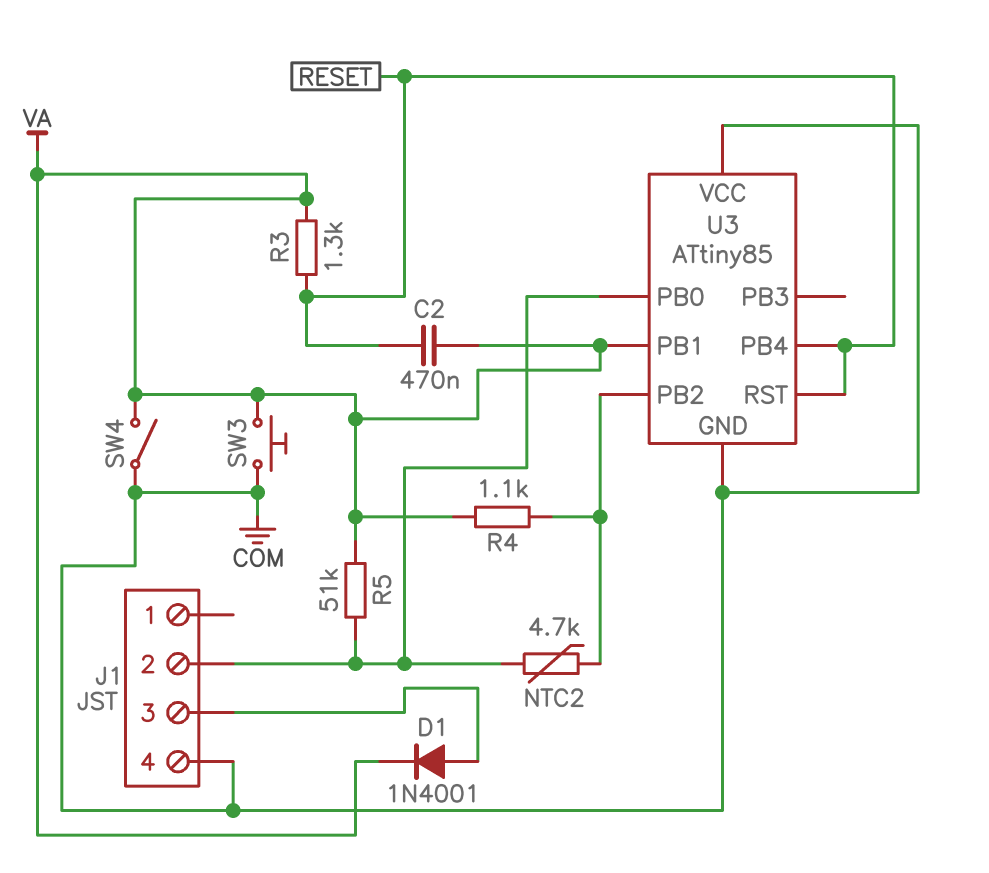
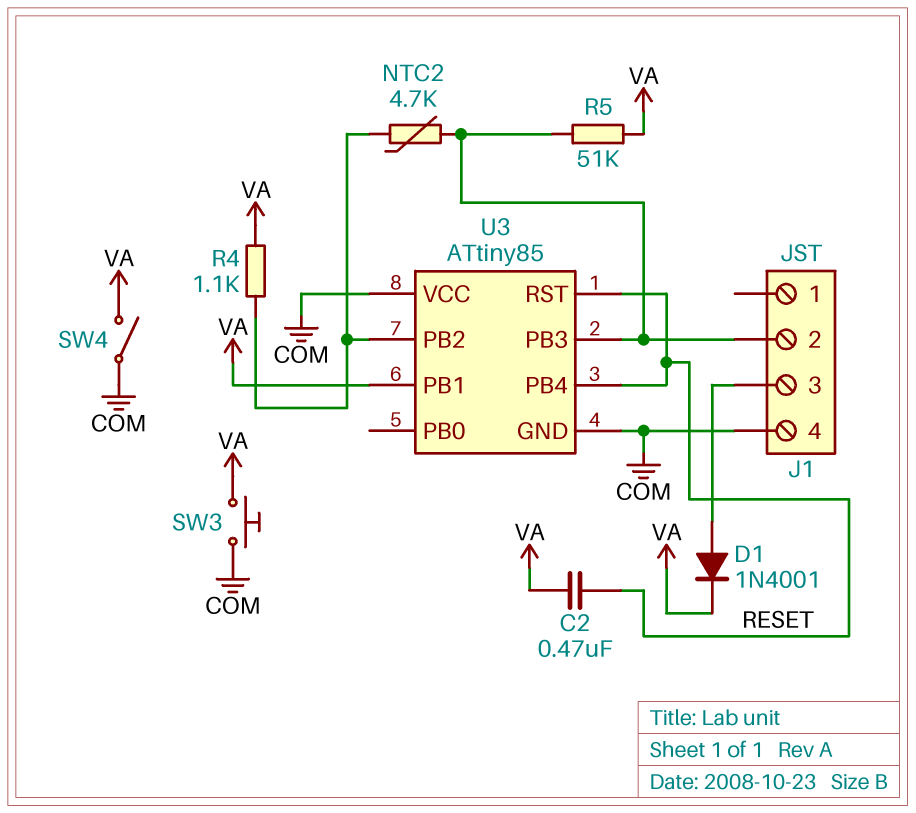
R3: 1.3k (RESET, VA) -> none
U3 pin PB0: J1/2 -> none
U3 pin PB3: none -> J1/2

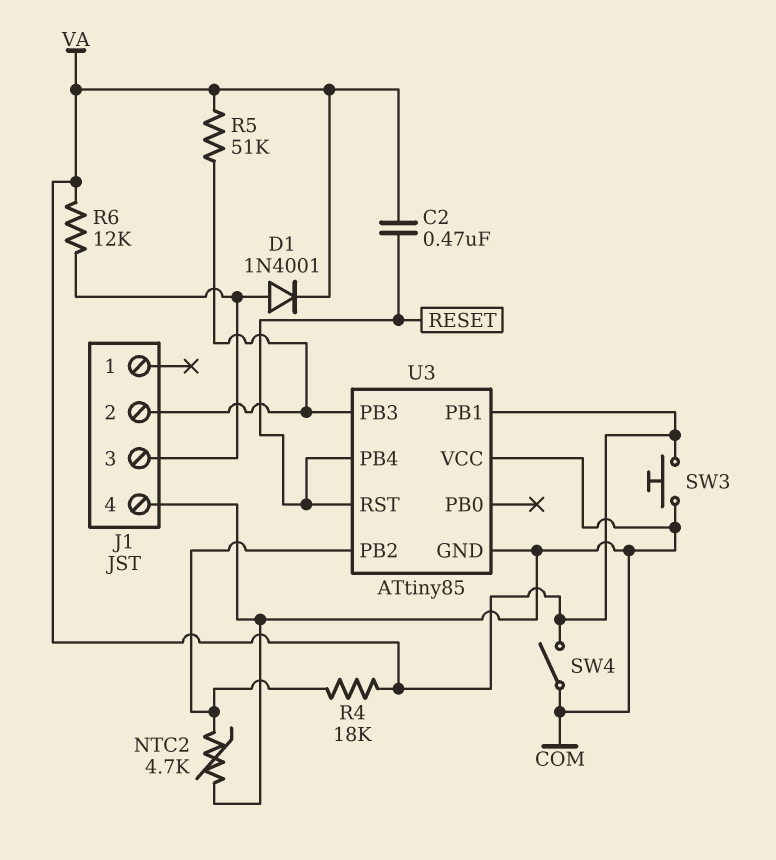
NTC2: 4.7k (J1/2, U3/PB2) -> 4.7k (COM, U3/PB2)
R4: 1.1k (U3/PB2, VA) -> 18k (U3/PB2, VA)
R6: none -> 12k (J1/3, VA)

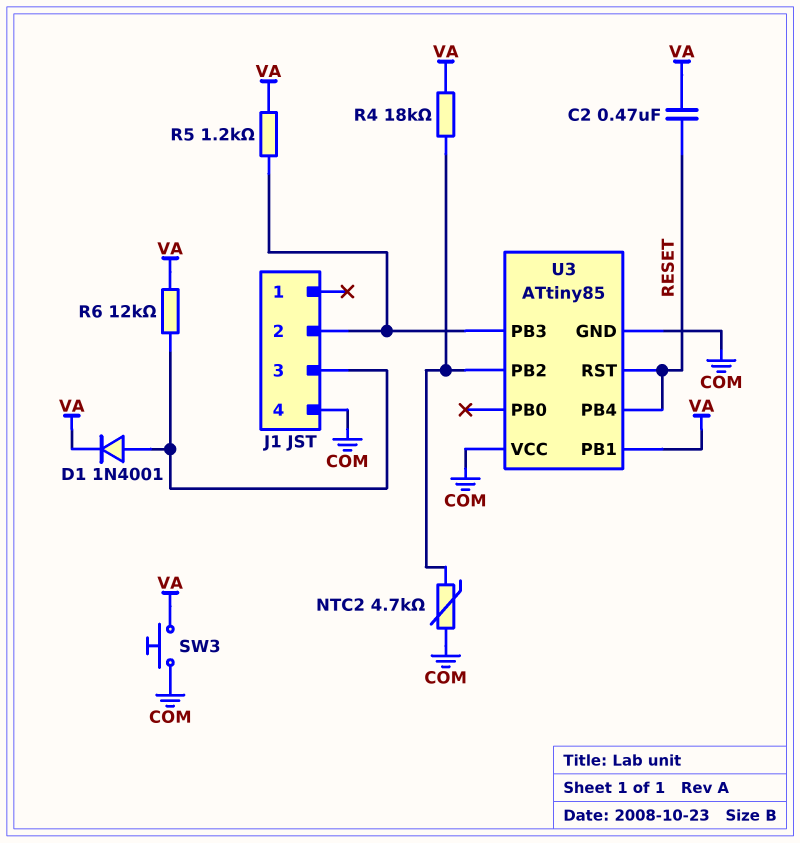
R5: 51k (J1/2, VA) -> 1.2k (J1/2, VA)
SW4: switch (COM, VA) -> none

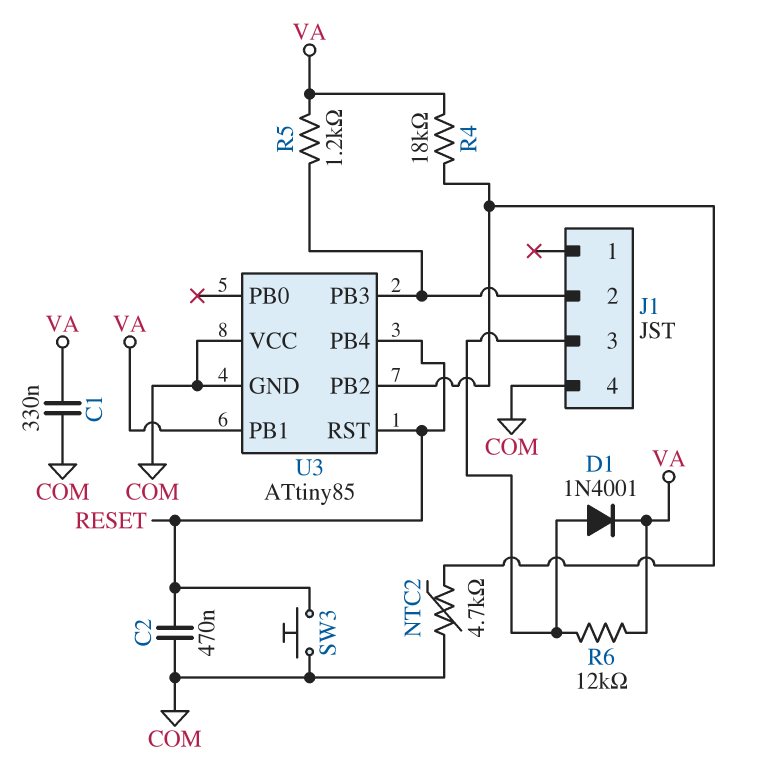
C1: none -> 330nF (COM, VA)
C2: 470nF (RESET, VA) -> 470nF (COM, RESET)
SW3: button (COM, VA) -> button (COM, RESET)

